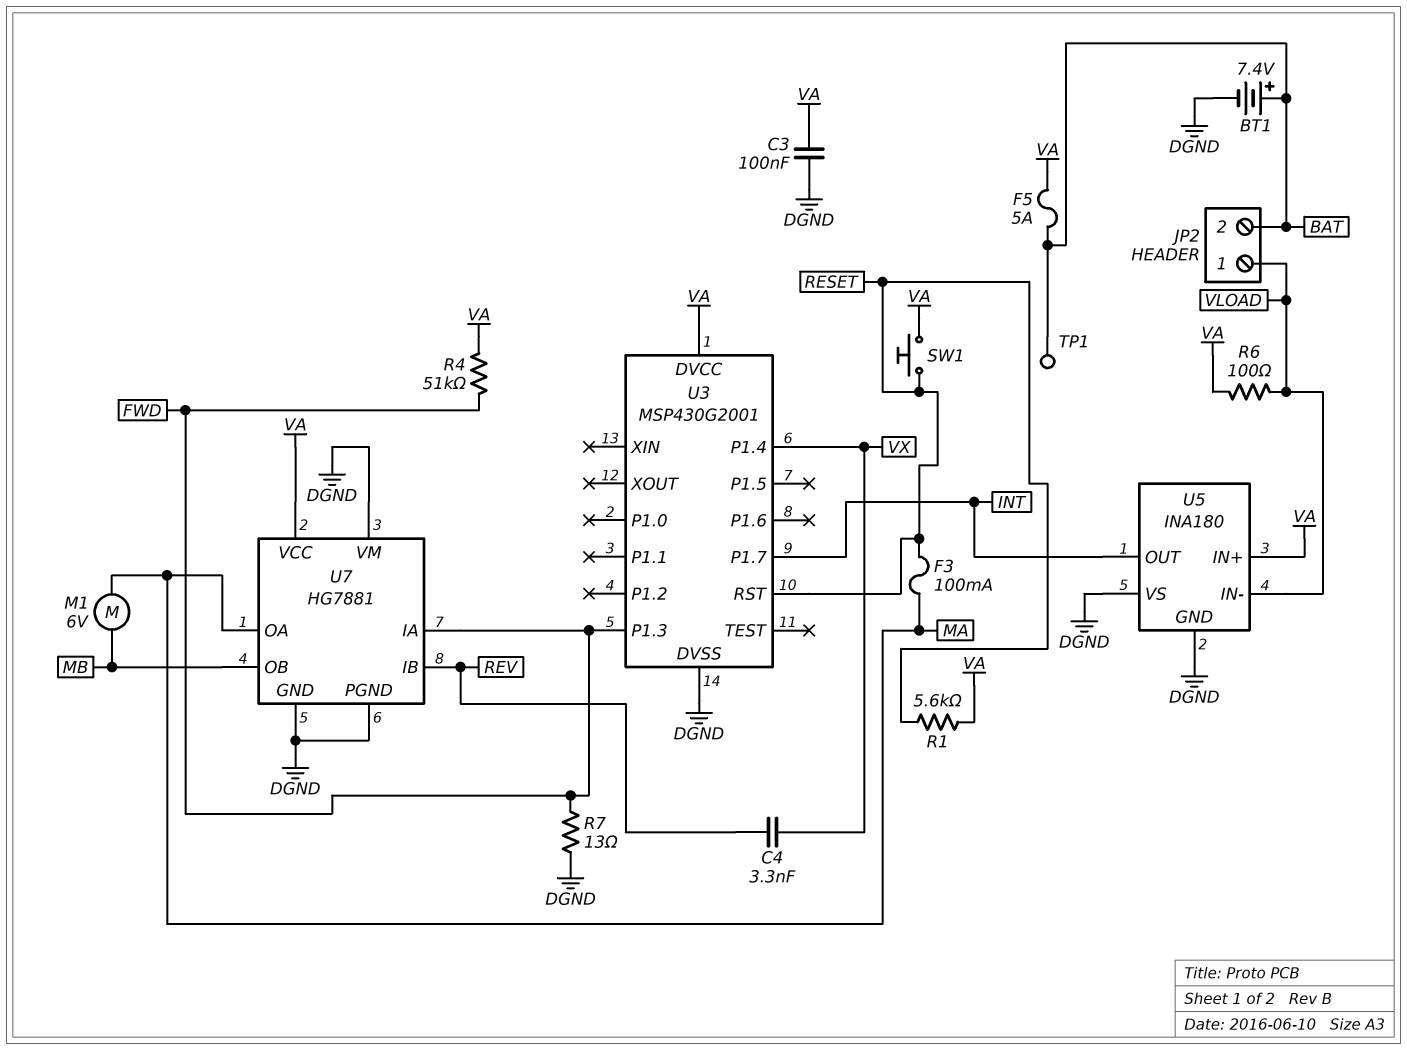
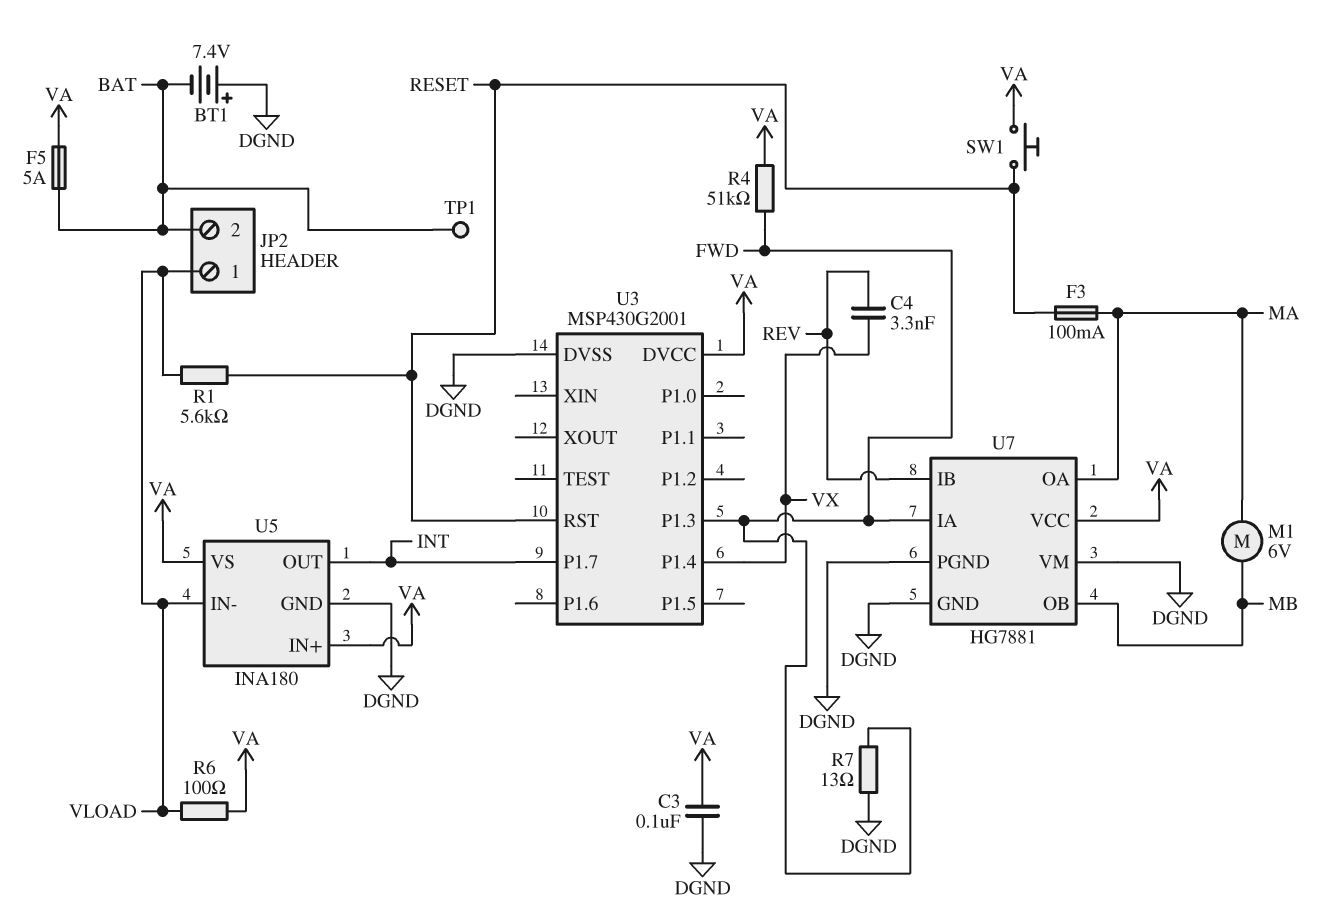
BT1: 7.4V (plus BAT, minus DGND) -> 7.4V (plus DGND, minus BAT)
R1: 5.6k (RESET, VA) -> 5.6k (RESET, VLOAD)
U5 pin VS: DGND -> VA

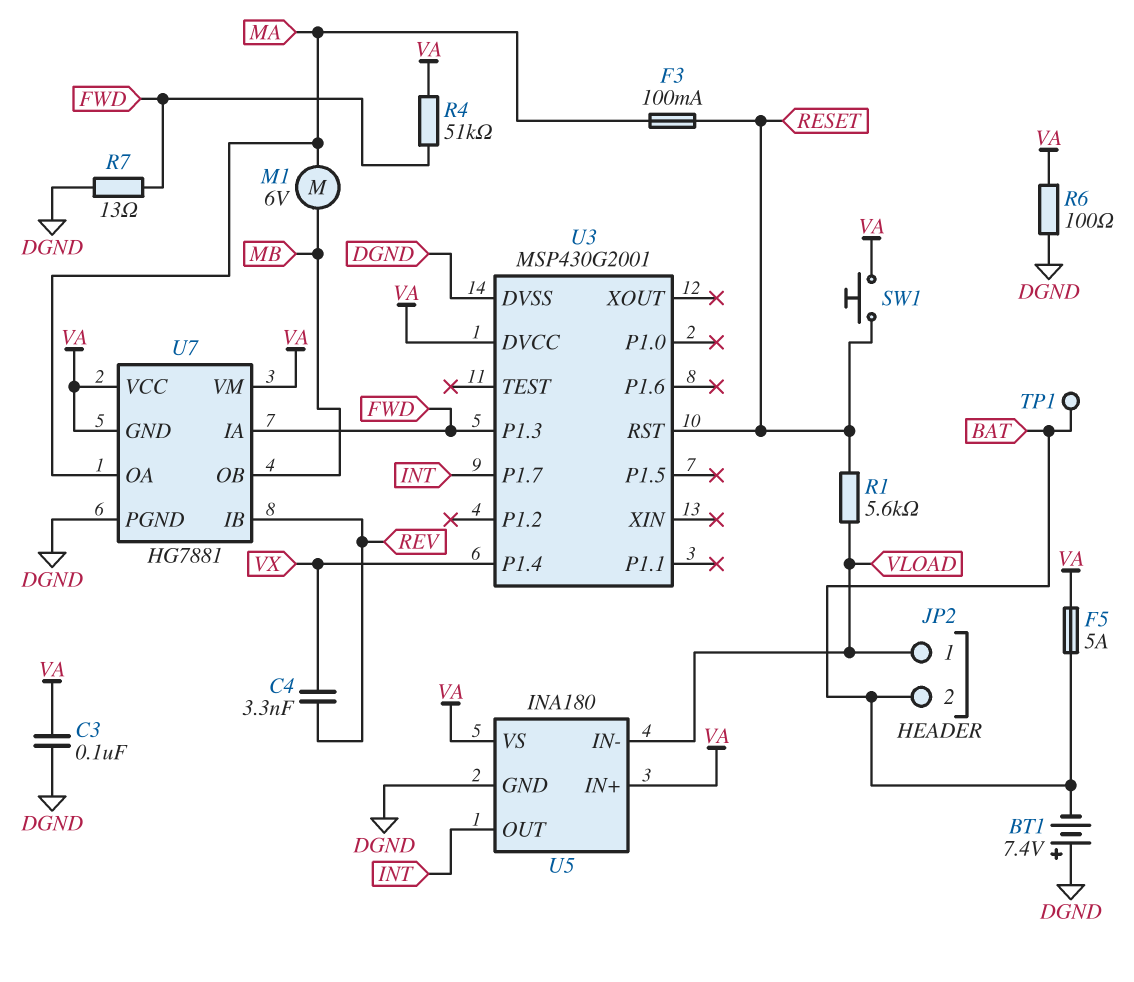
R6: 100 (VA, VLOAD) -> 100 (DGND, VA)
U7 pin GND: DGND -> VA
U7 pin VM: DGND -> VA

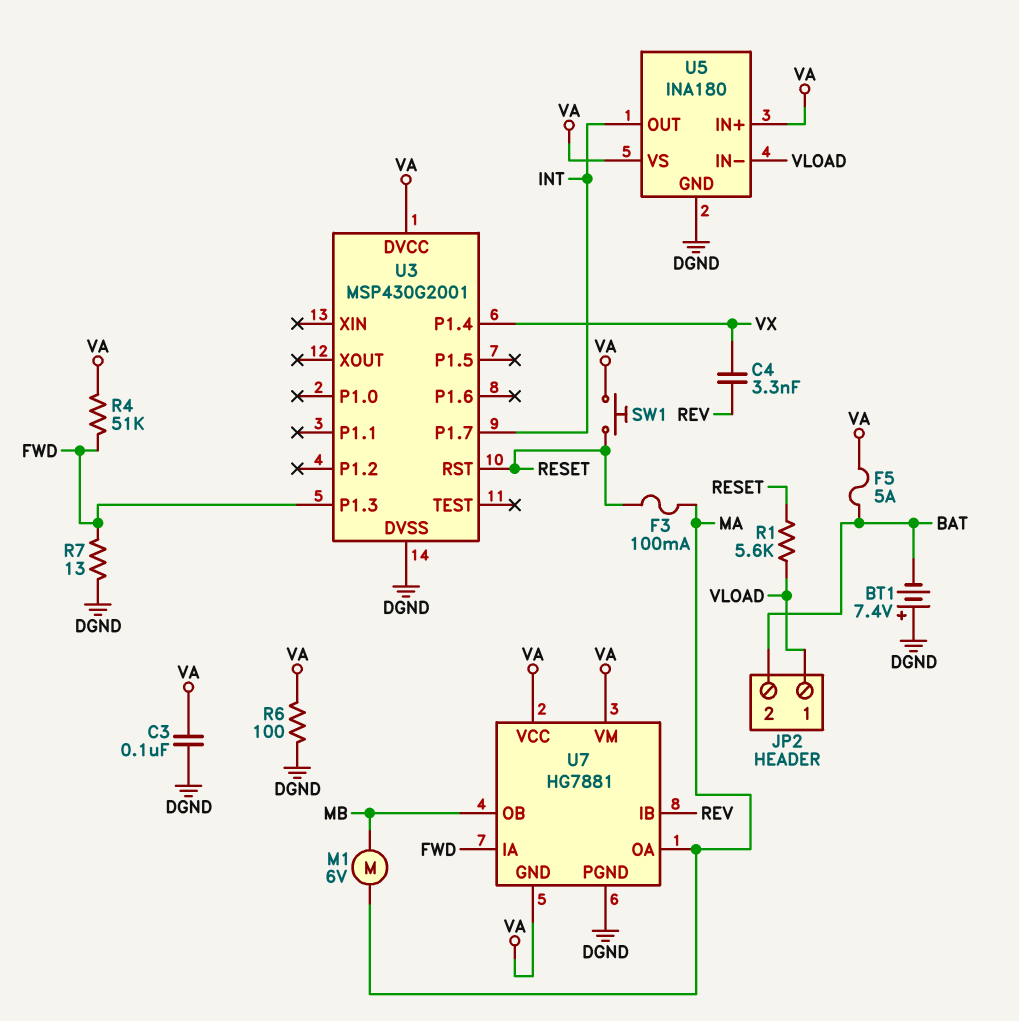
TP1: test point (BAT) -> none

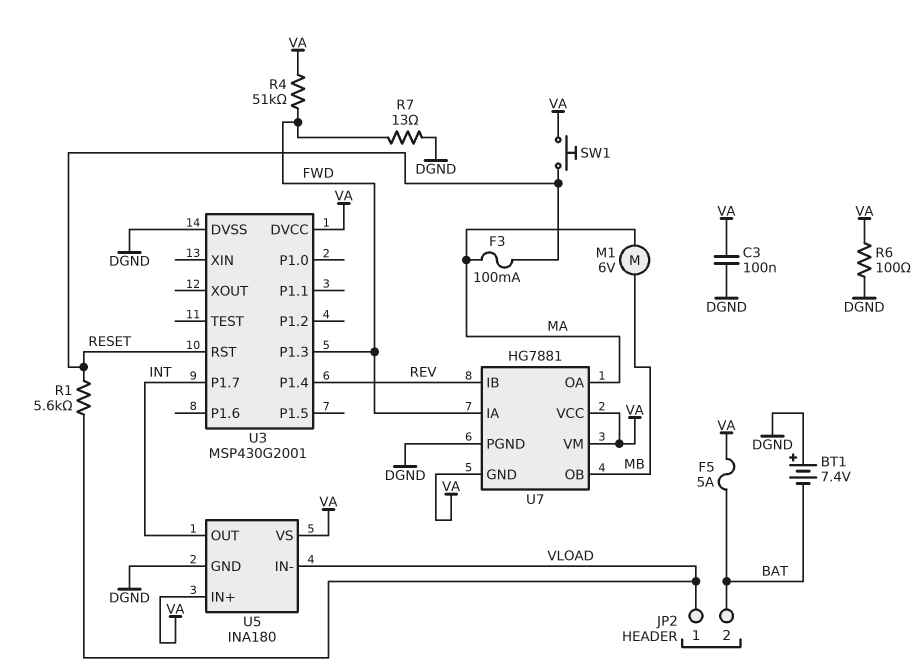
C4: 3.3nF (REV, VX) -> none
U3 pin P1.4: VX -> REV

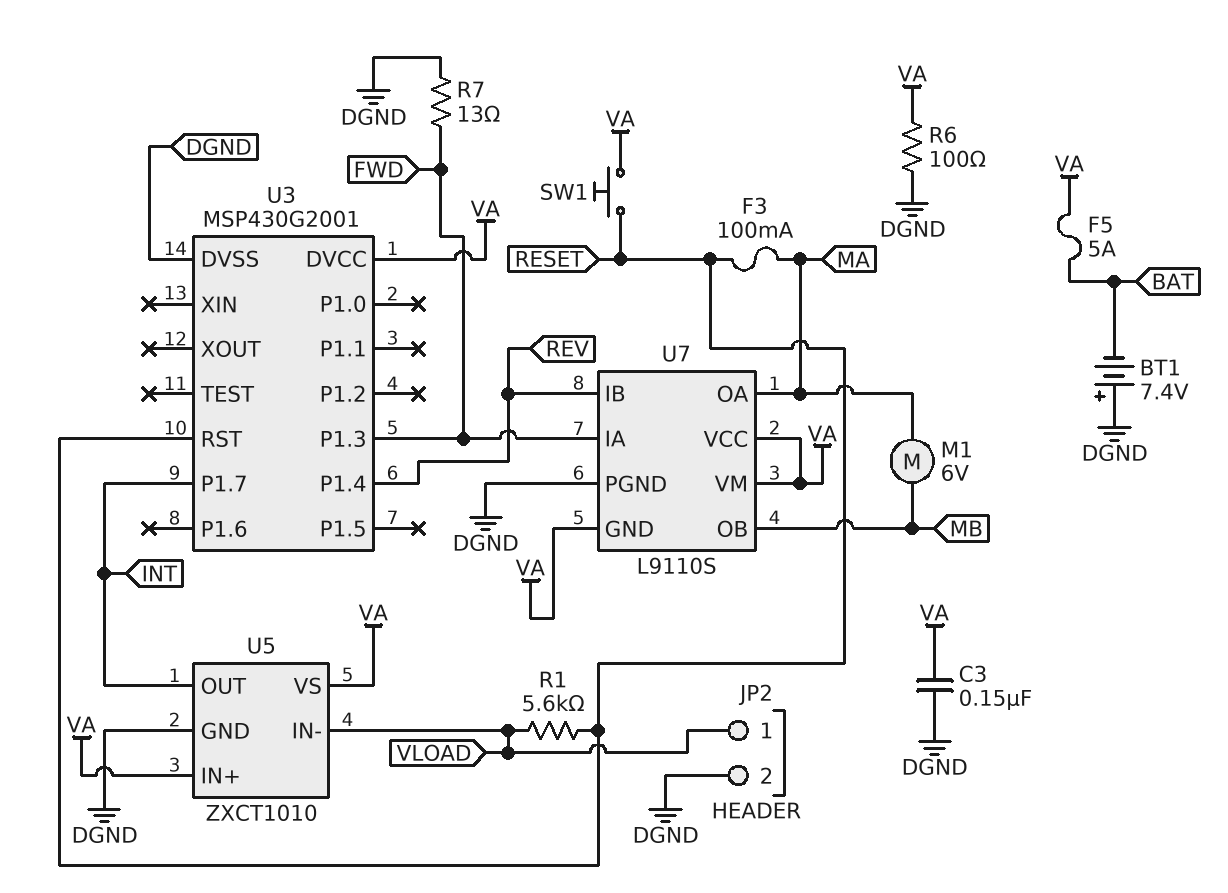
C3: 100nF (DGND, VA) -> 150nF (DGND, VA)
JP2 pin 2: BAT -> DGND
R4: 51k (FWD, VA) -> none
U5: INA180 -> ZXCT1010
U7: HG7881 -> L9110S

